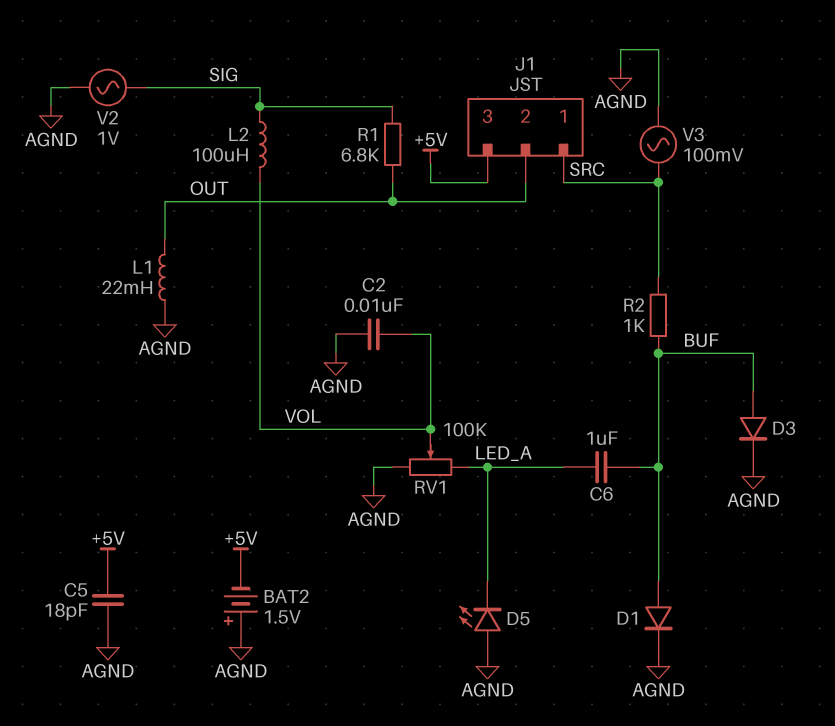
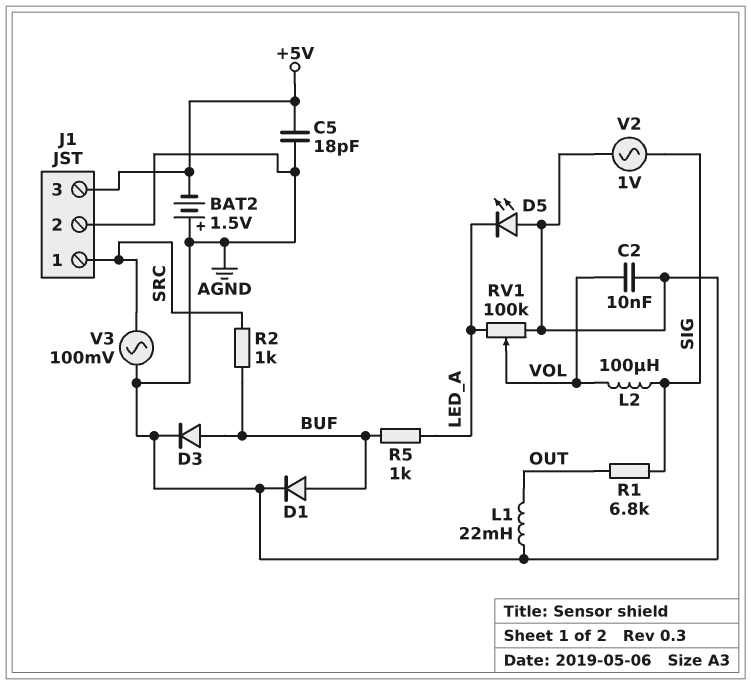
C6: 1uF (BUF, LED_A) -> none
J1 pin 2: OUT -> AGND
R5: none -> 1k (BUF, LED_A)

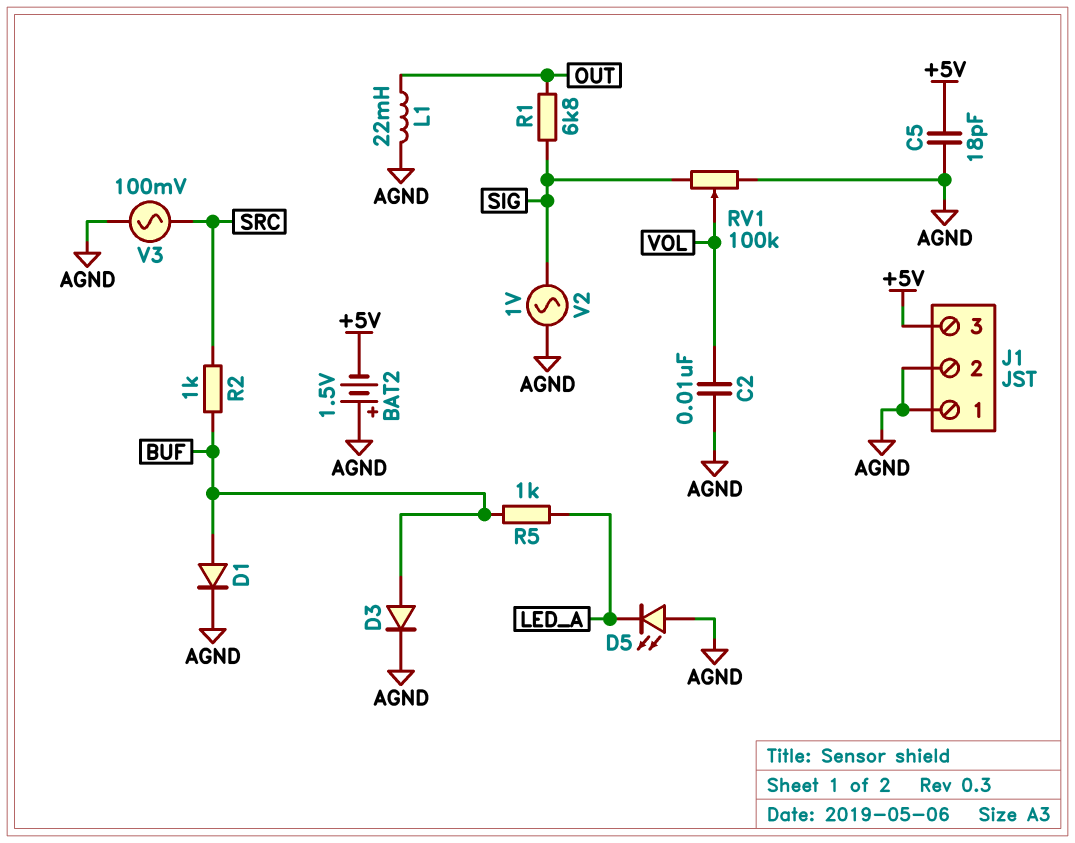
J1 pin 1: SRC -> AGND
L2: 100uH (SIG, VOL) -> none
RV1: 100k (AGND, LED_A, wiper VOL) -> 100k (AGND, SIG, wiper VOL)

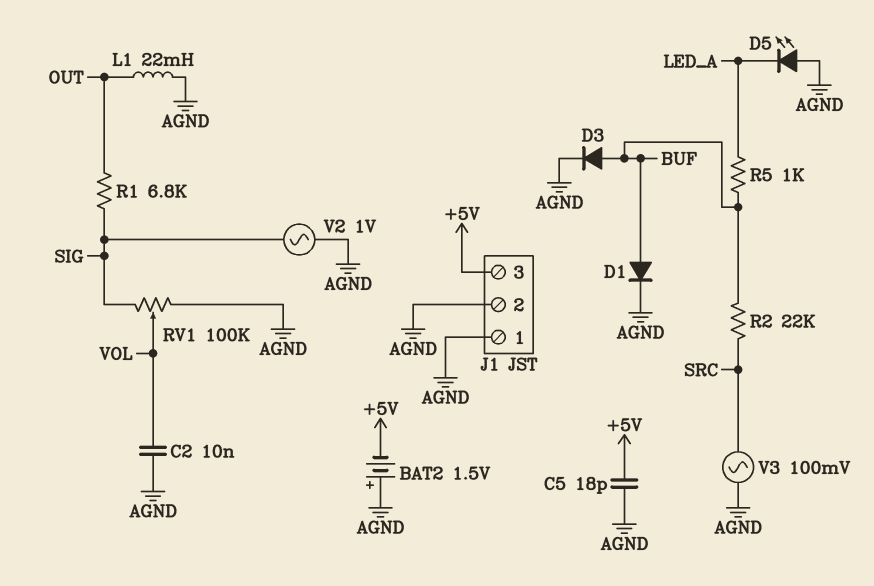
R2: 1k (BUF, SRC) -> 22k (BUF, SRC)

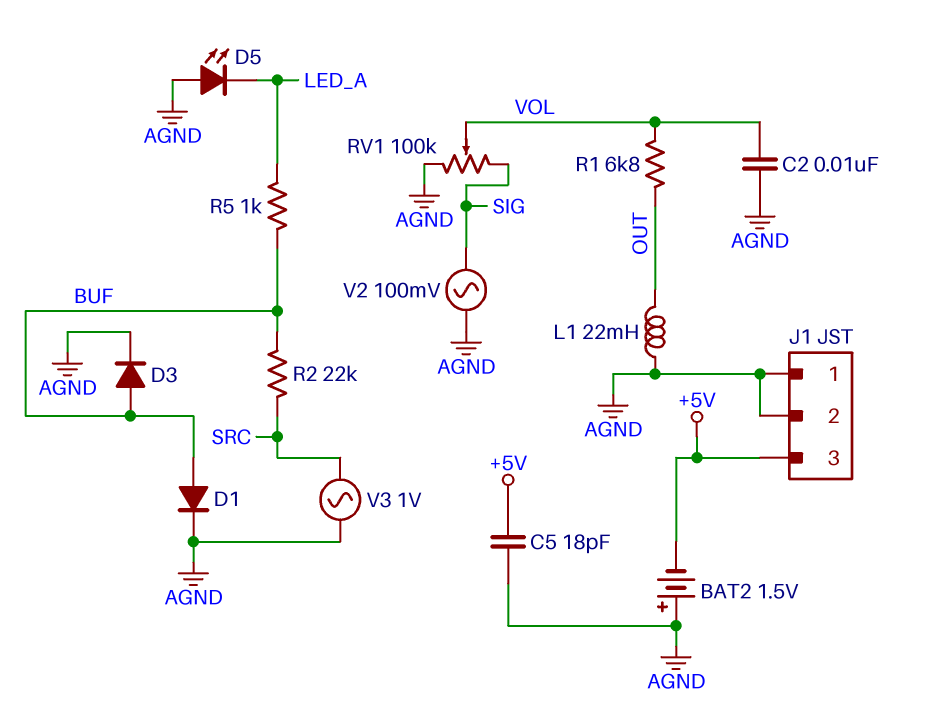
R1: 6.8k (OUT, SIG) -> 6.8k (OUT, VOL)
V2: AC 1V (AGND, SIG) -> AC 100mV (AGND, SIG)
V3: AC 100mV (AGND, SRC) -> AC 1V (AGND, SRC)

